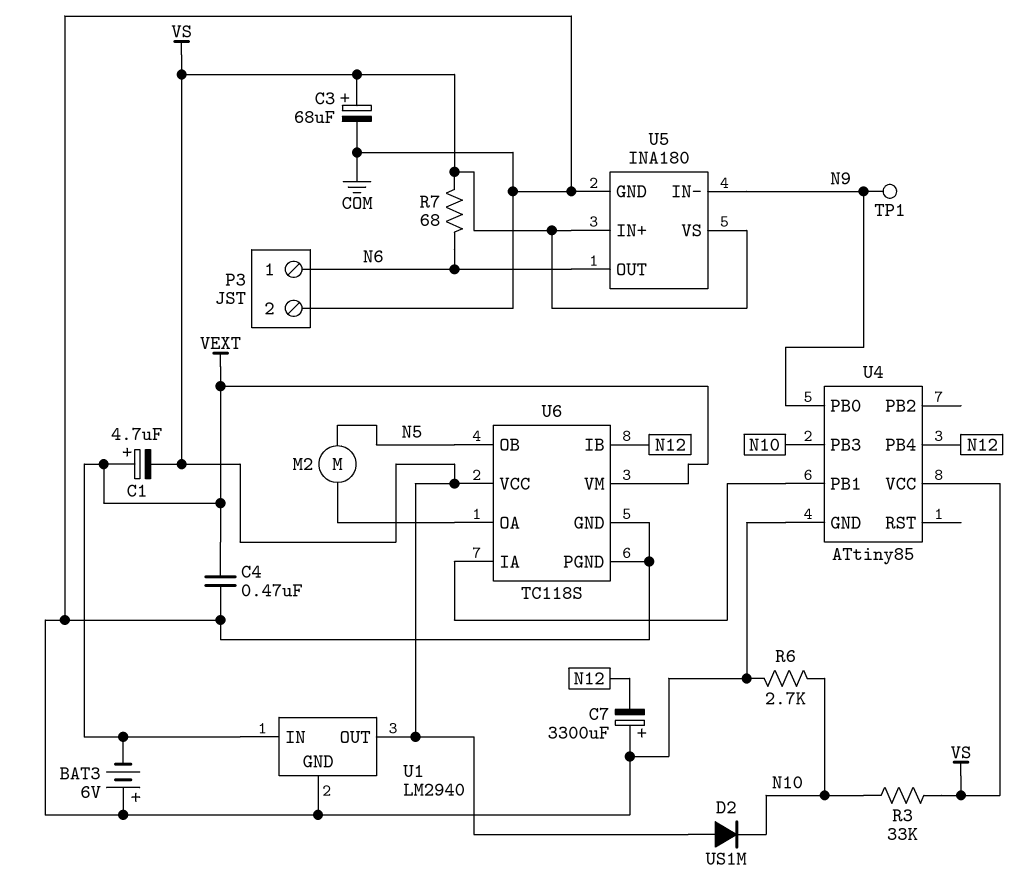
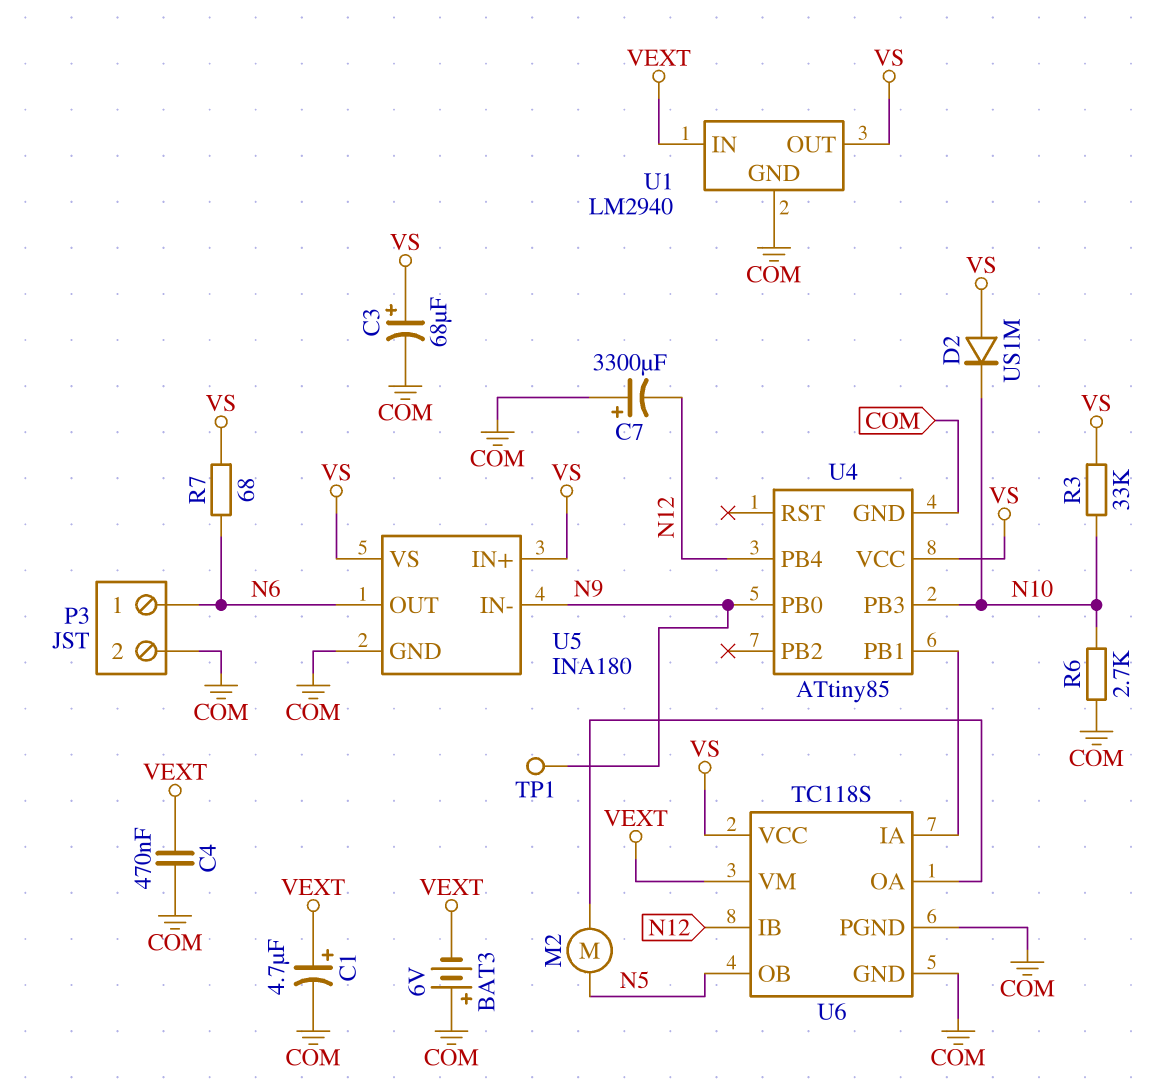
C1: 4.7uF (plus VEXT, minus VS) -> 4.7uF (plus VEXT, minus COM)

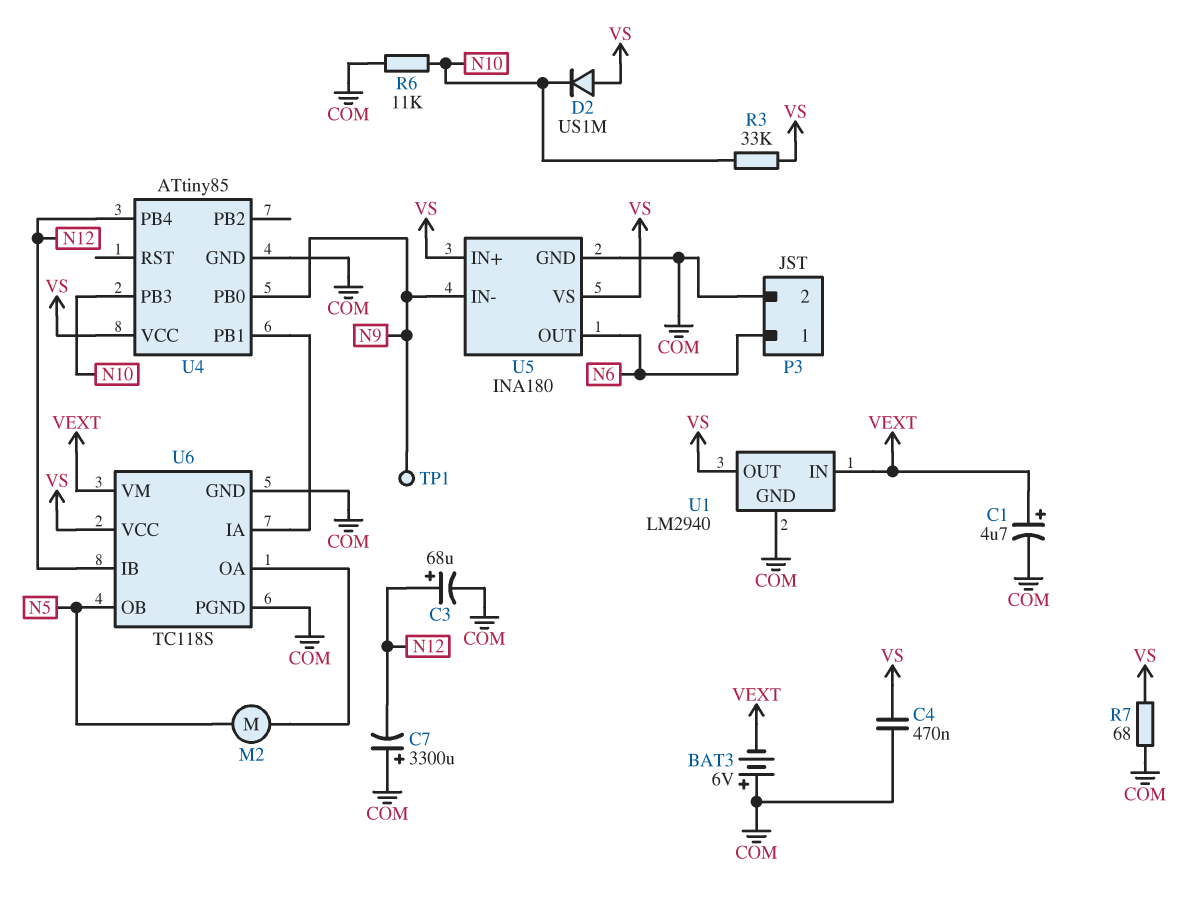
C3: 68uF (plus VS, minus COM) -> 68uF (plus N12, minus COM)
C4: 470nF (COM, VEXT) -> 470nF (COM, VS)
R6: 2.7k (COM, N10) -> 11k (COM, N10)
R7: 68 (N6, VS) -> 68 (COM, VS)

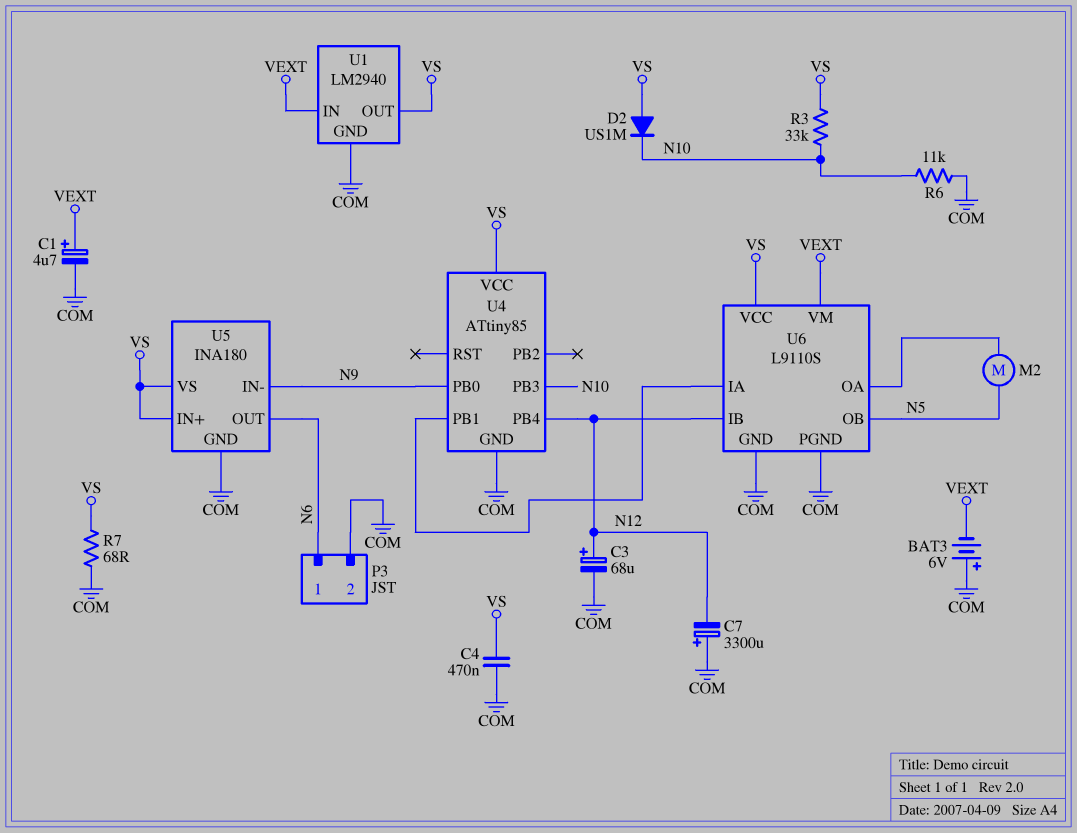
TP1: test point (N9) -> none
U6: TC118S -> L9110S

